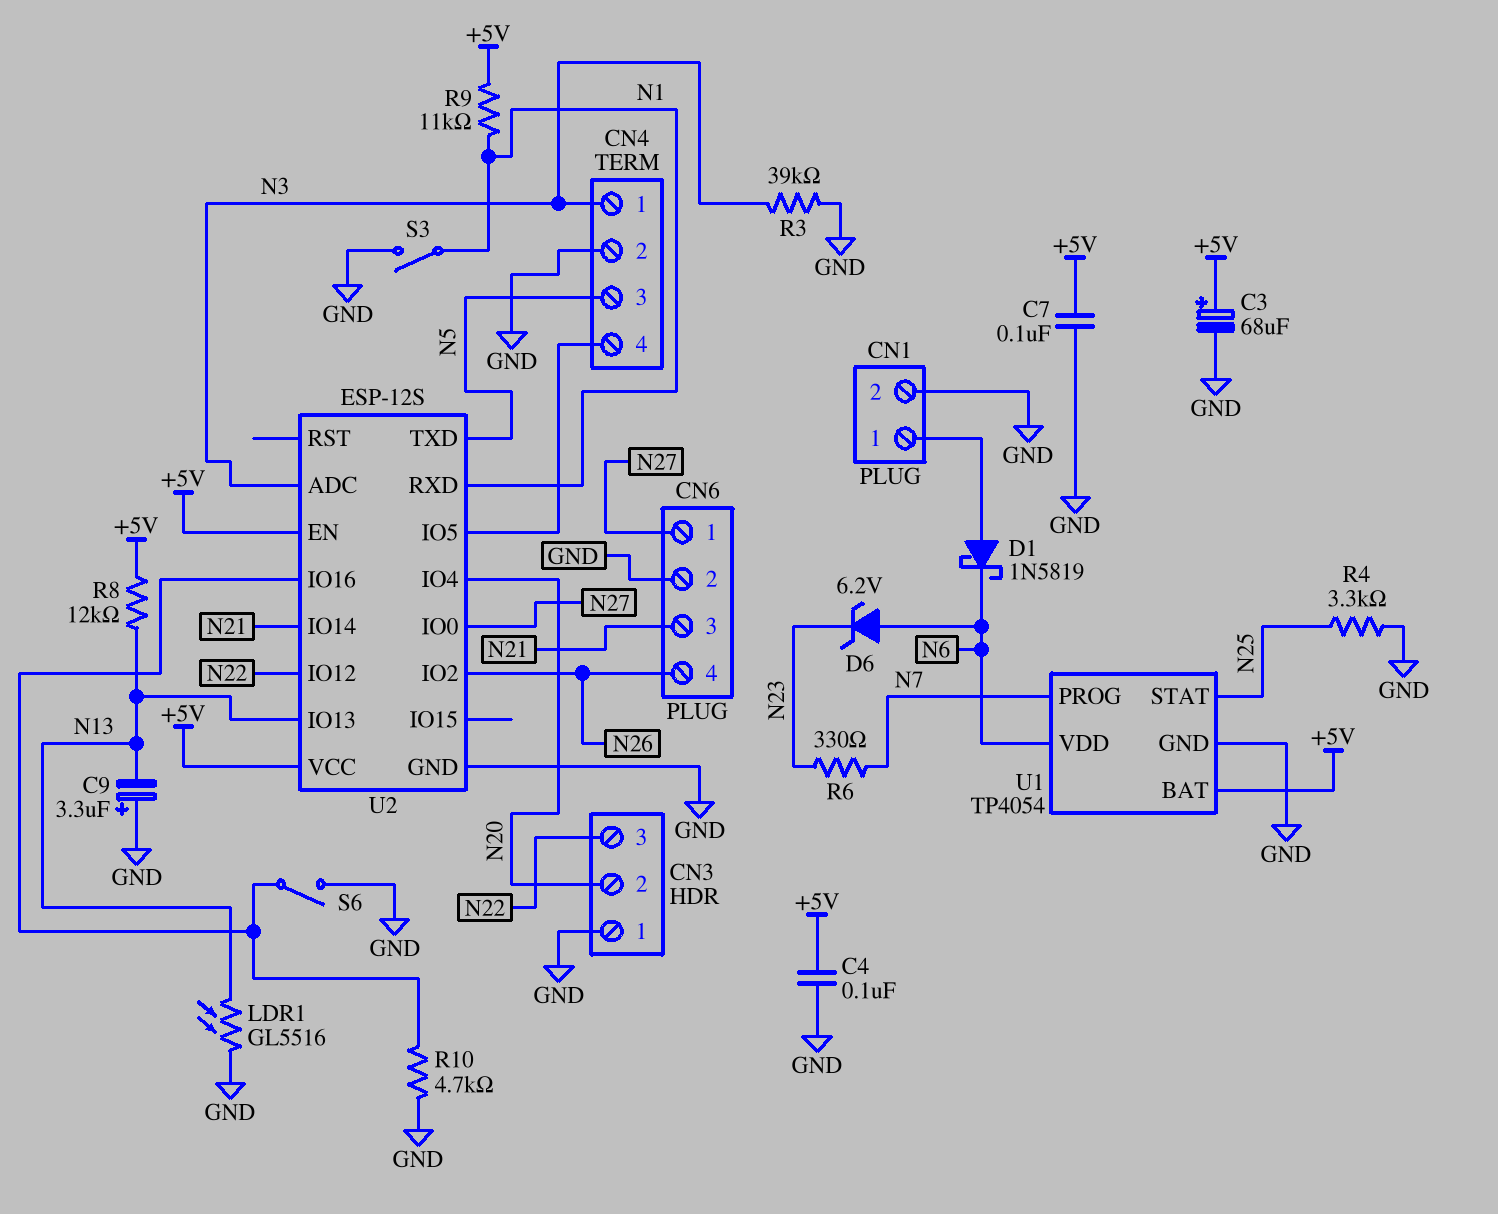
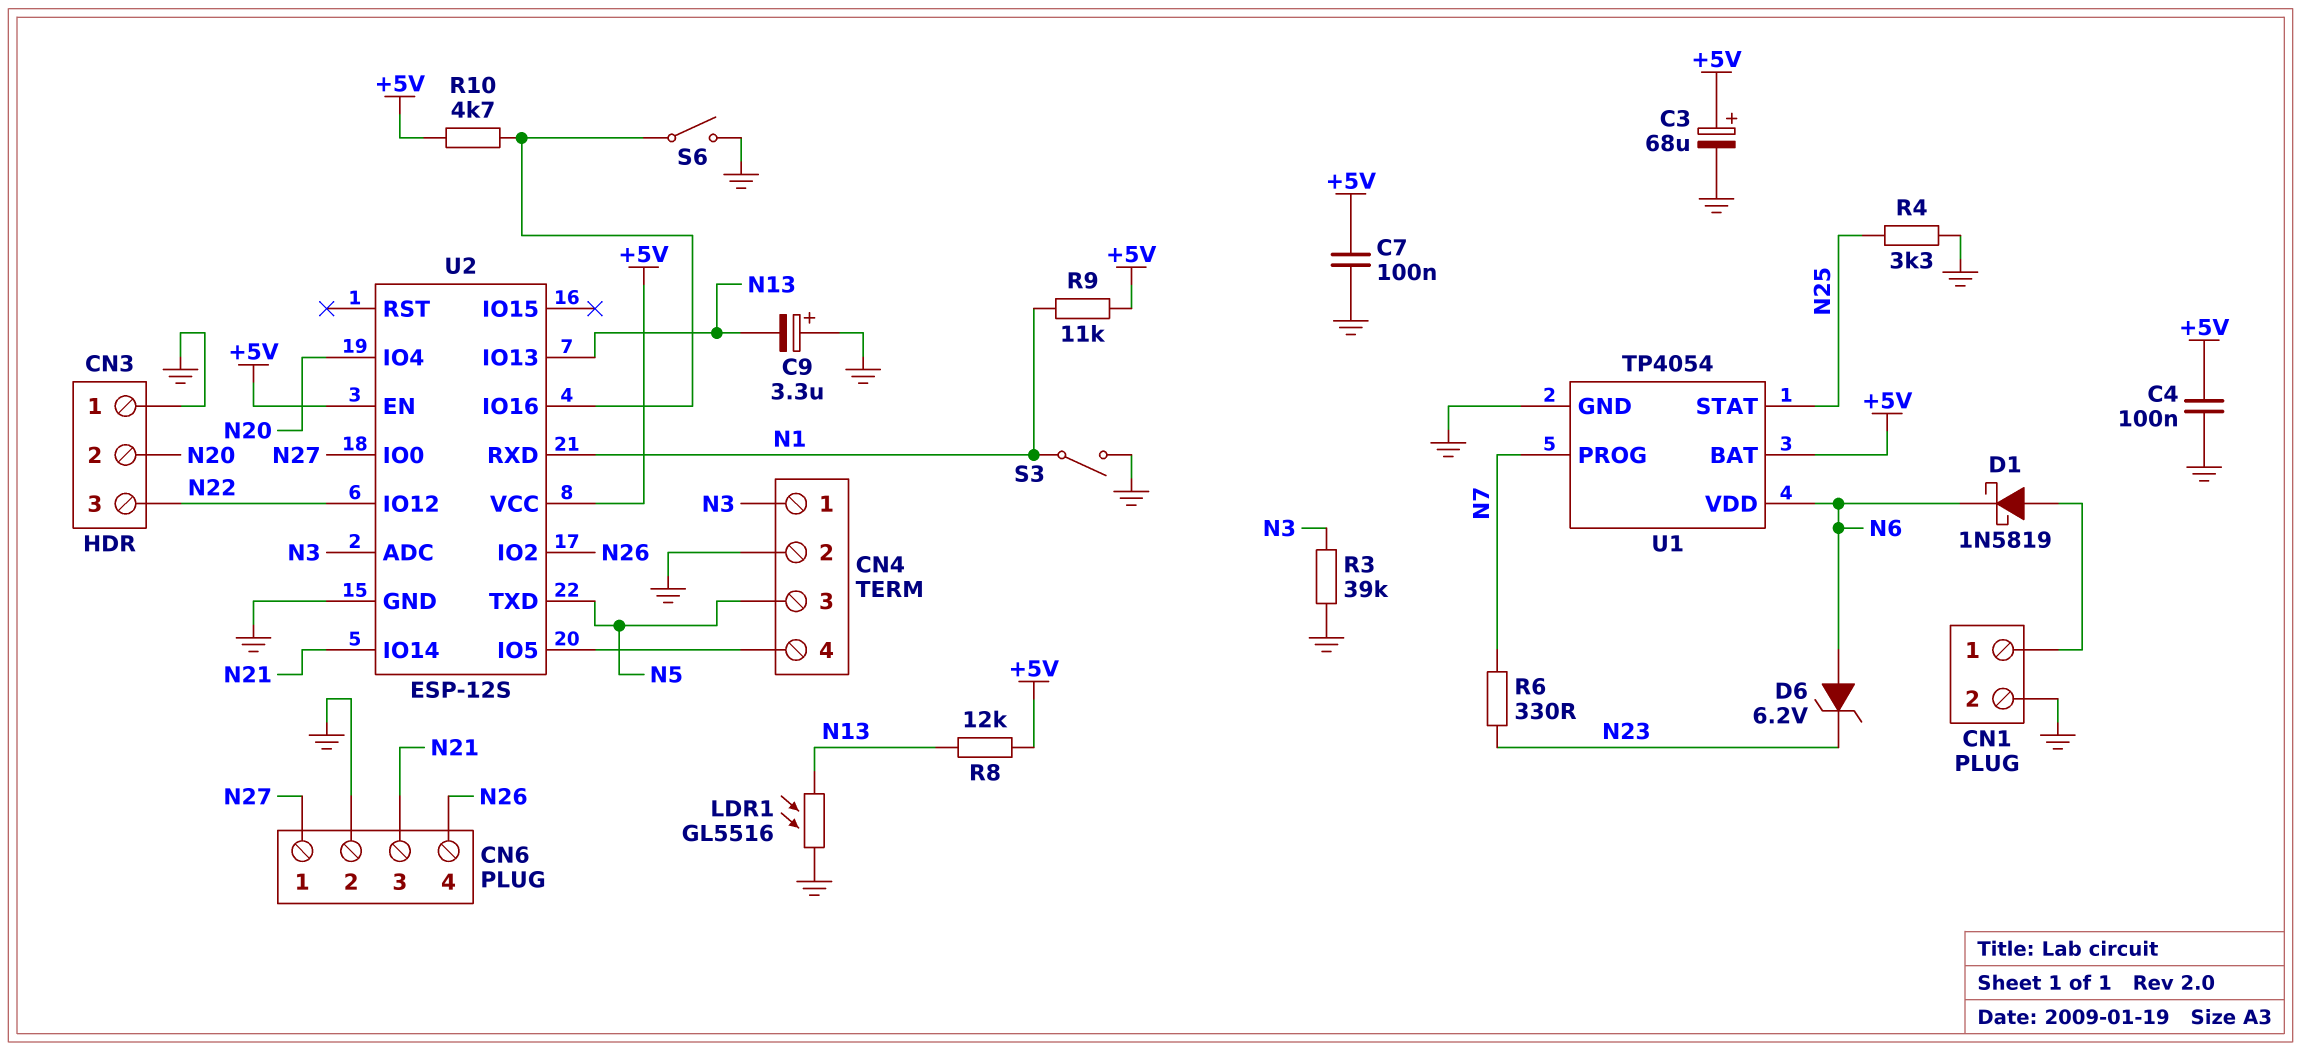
R10: 4.7k (GND, U2/IO16) -> 4.7k (+5V, U2/IO16)

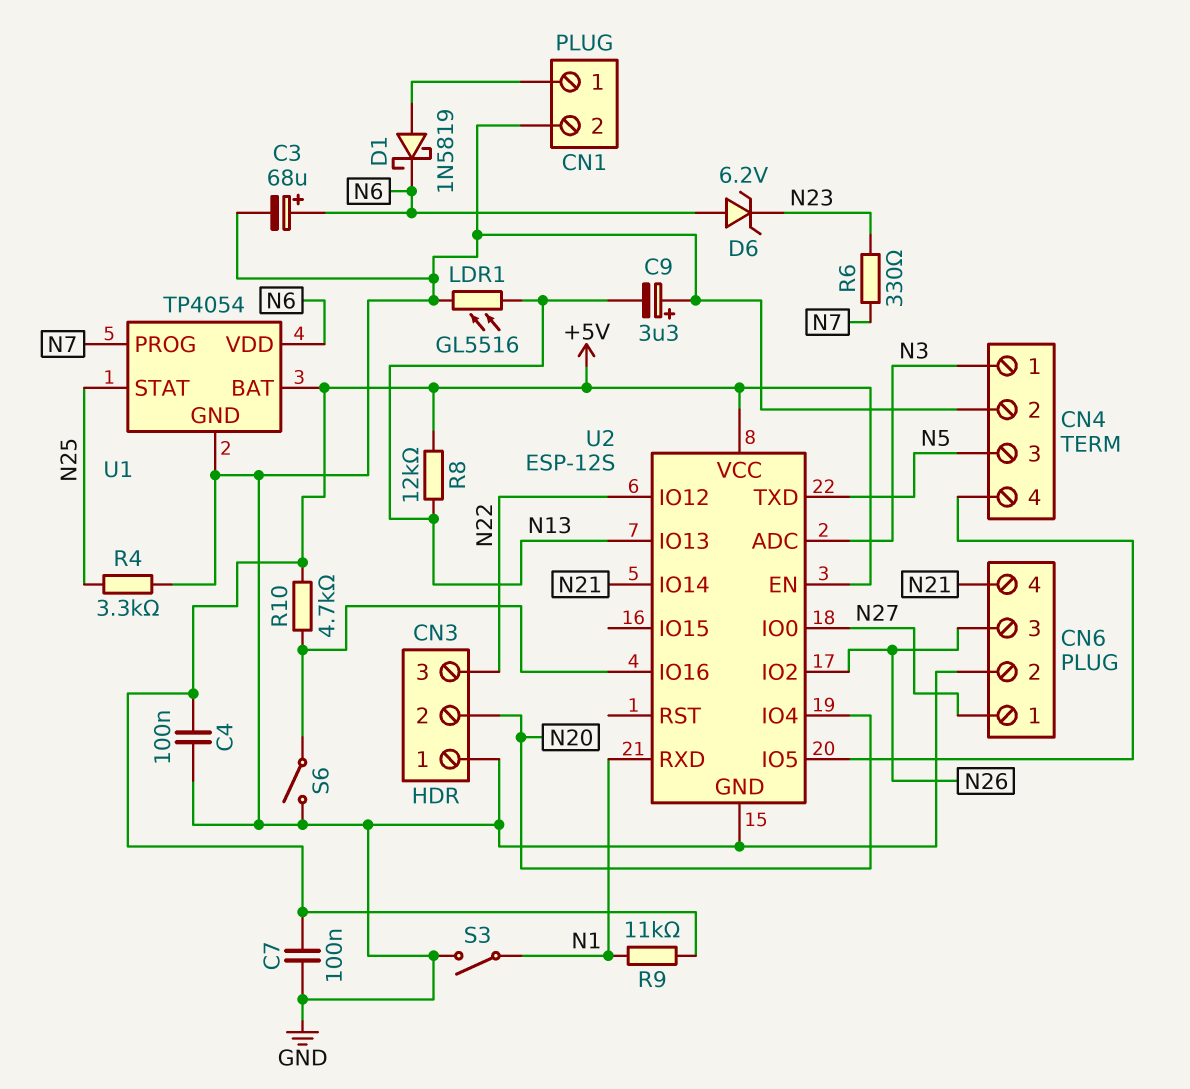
C3: 68uF (plus +5V, minus GND) -> 68uF (plus N6, minus GND)
CN6 pin 3: N21 -> N26
CN6 pin 4: N26 -> N21
R3: 39k (GND, N3) -> none

